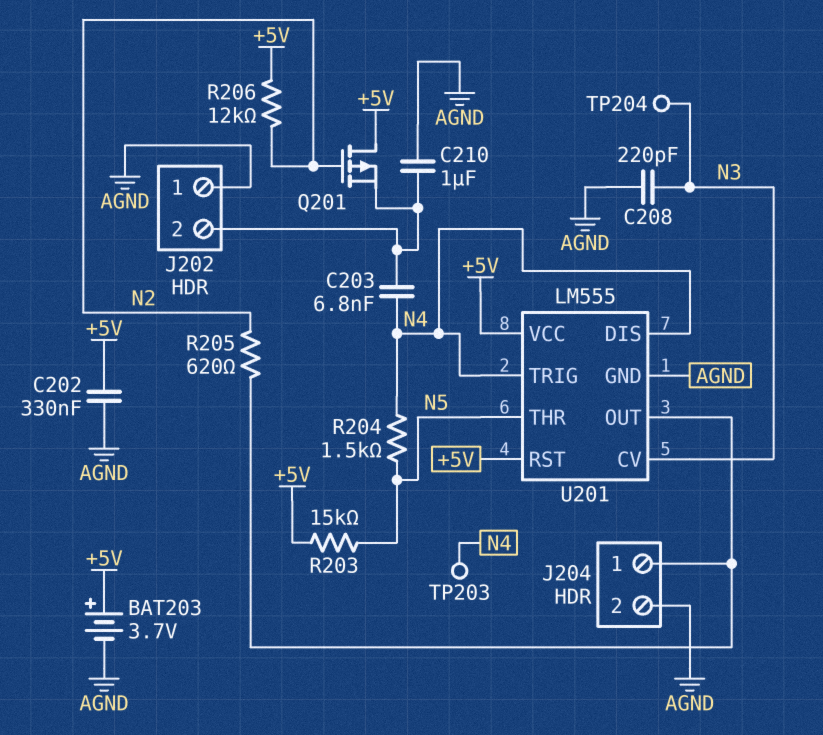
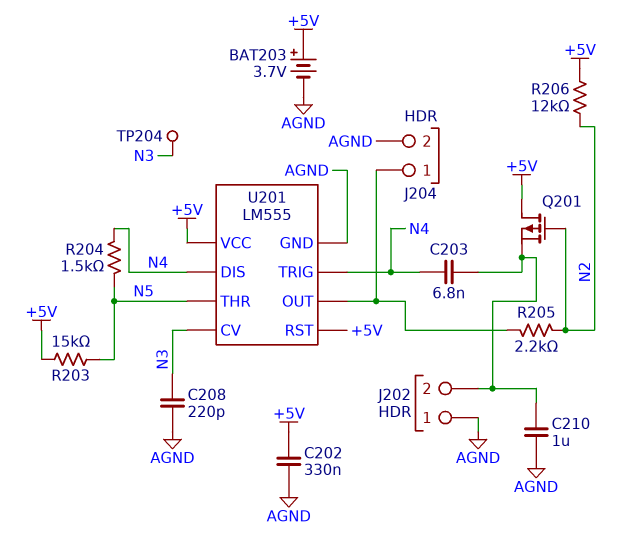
R205: 620 (J204/1, N2) -> 2.2k (J204/1, N2)
TP203: test point (N4) -> none

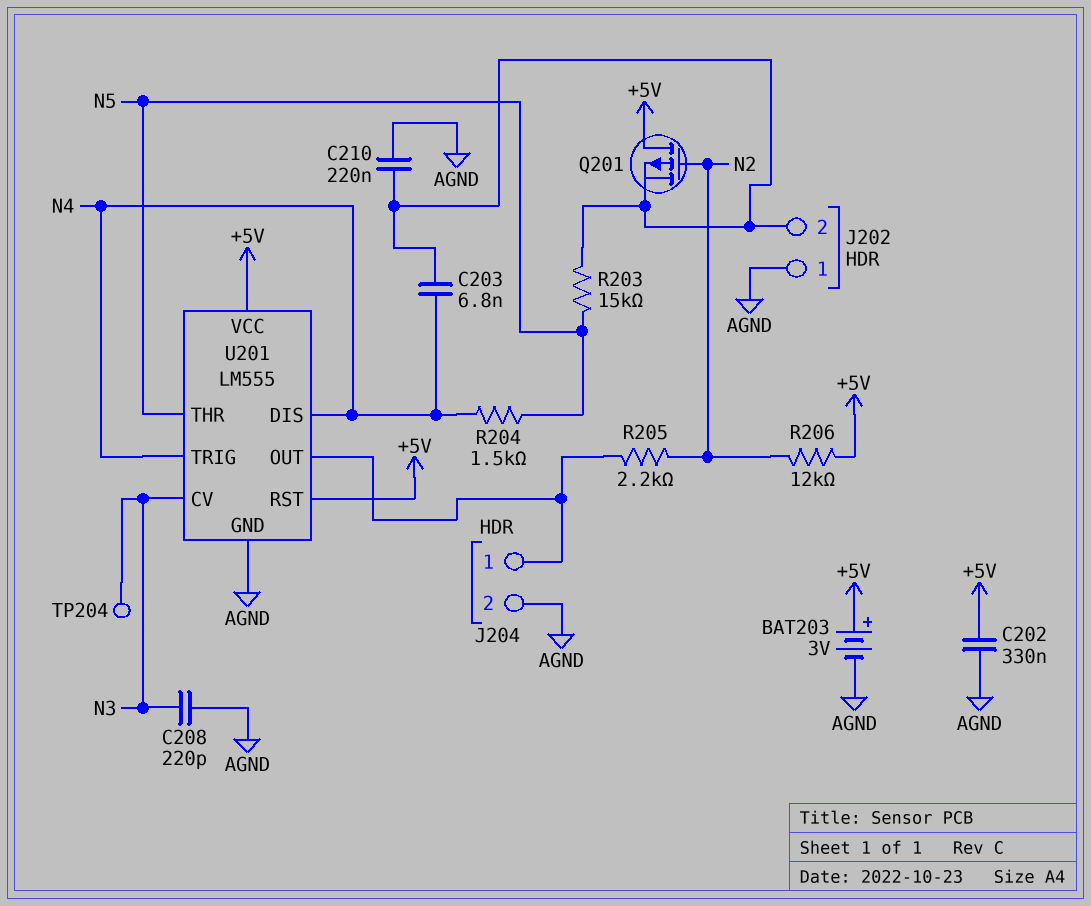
BAT203: 3.7V (plus +5V, minus AGND) -> 3V (plus +5V, minus AGND)
C210: 1uF (AGND, J202/2) -> 220nF (AGND, J202/2)
R203: 15k (+5V, N5) -> 15k (J202/2, N5)

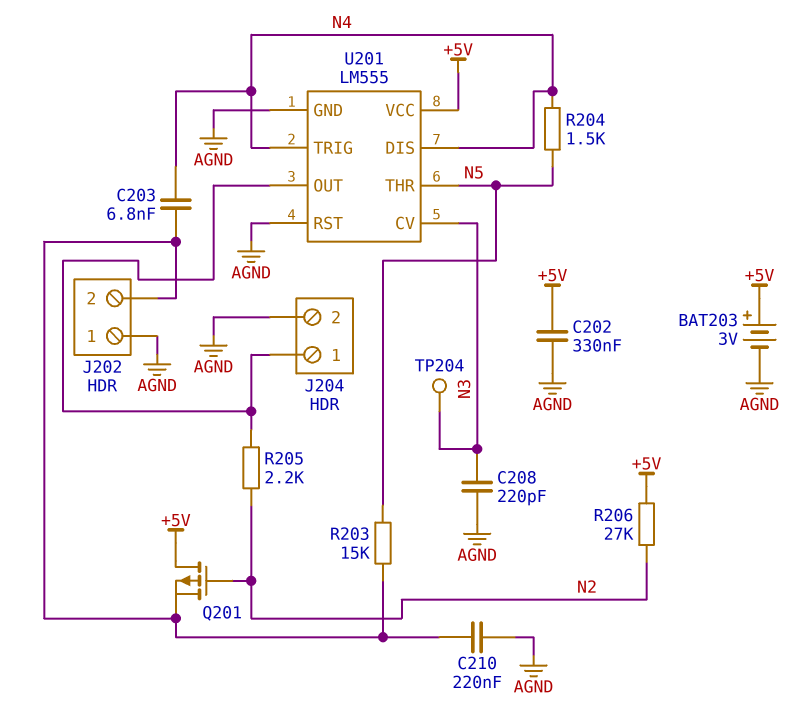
R206: 12k (+5V, N2) -> 27k (+5V, N2)
U201 pin RST: +5V -> AGND

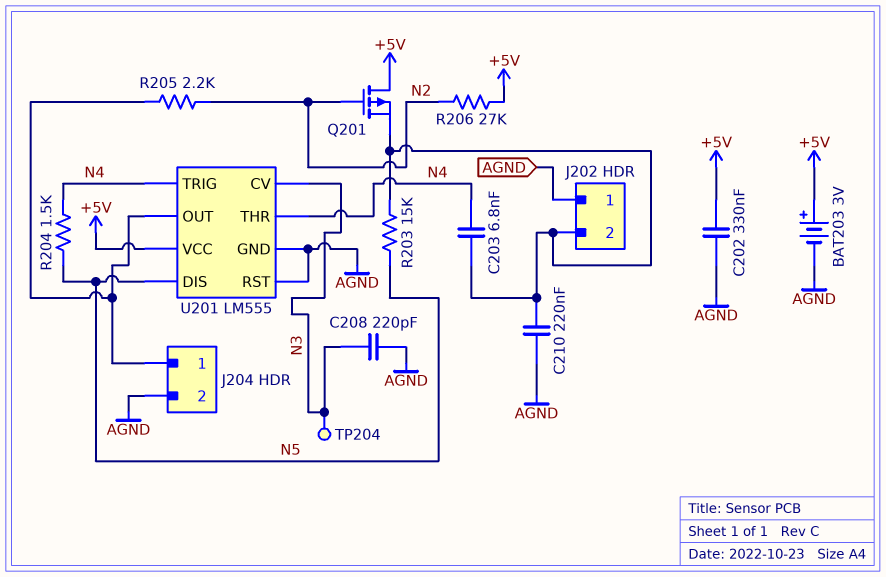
U201 pin DIS: N4 -> N5
U201 pin THR: N5 -> N4

